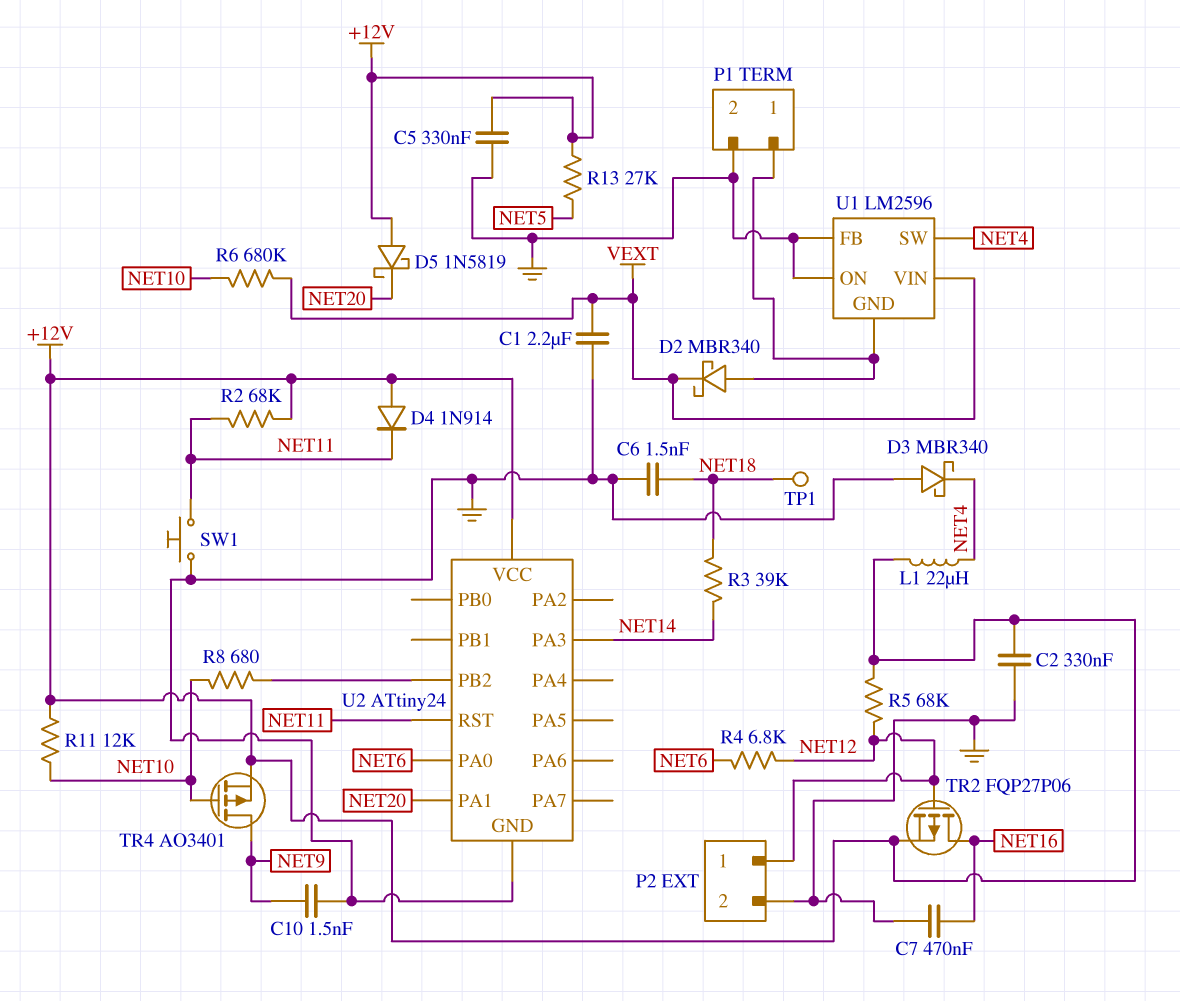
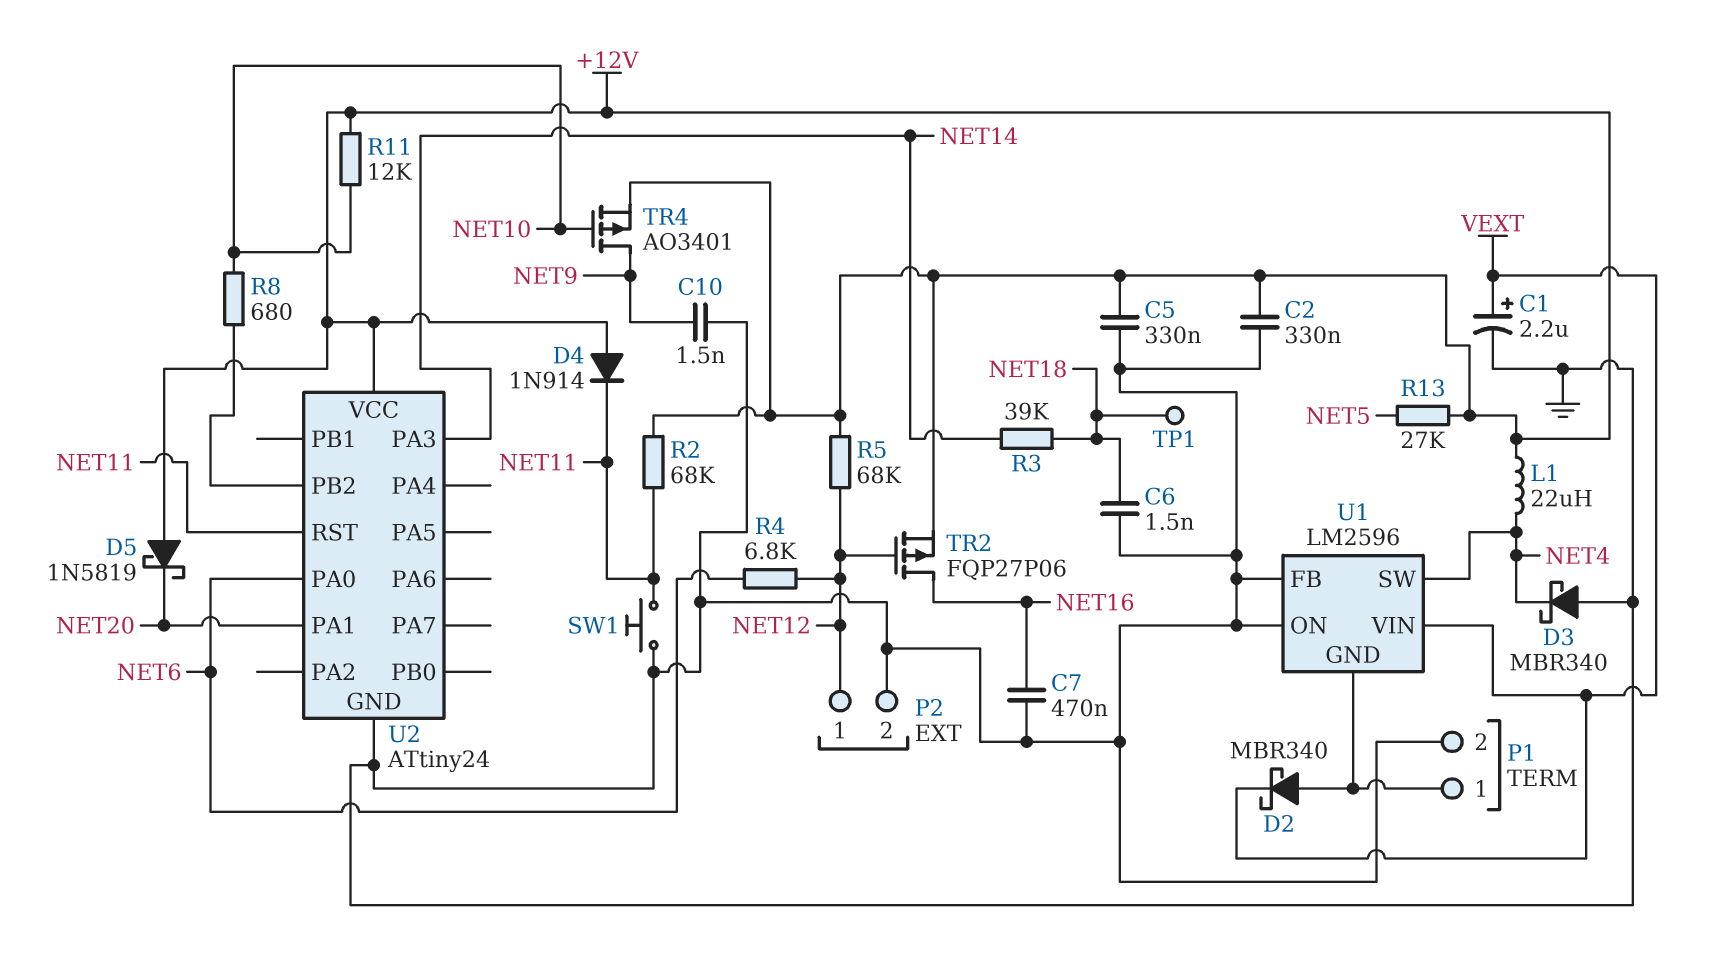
C1: 2.2uF (GND, VEXT) -> 2.2uF (plus VEXT, minus GND)
R6: 680k (NET10, VEXT) -> none

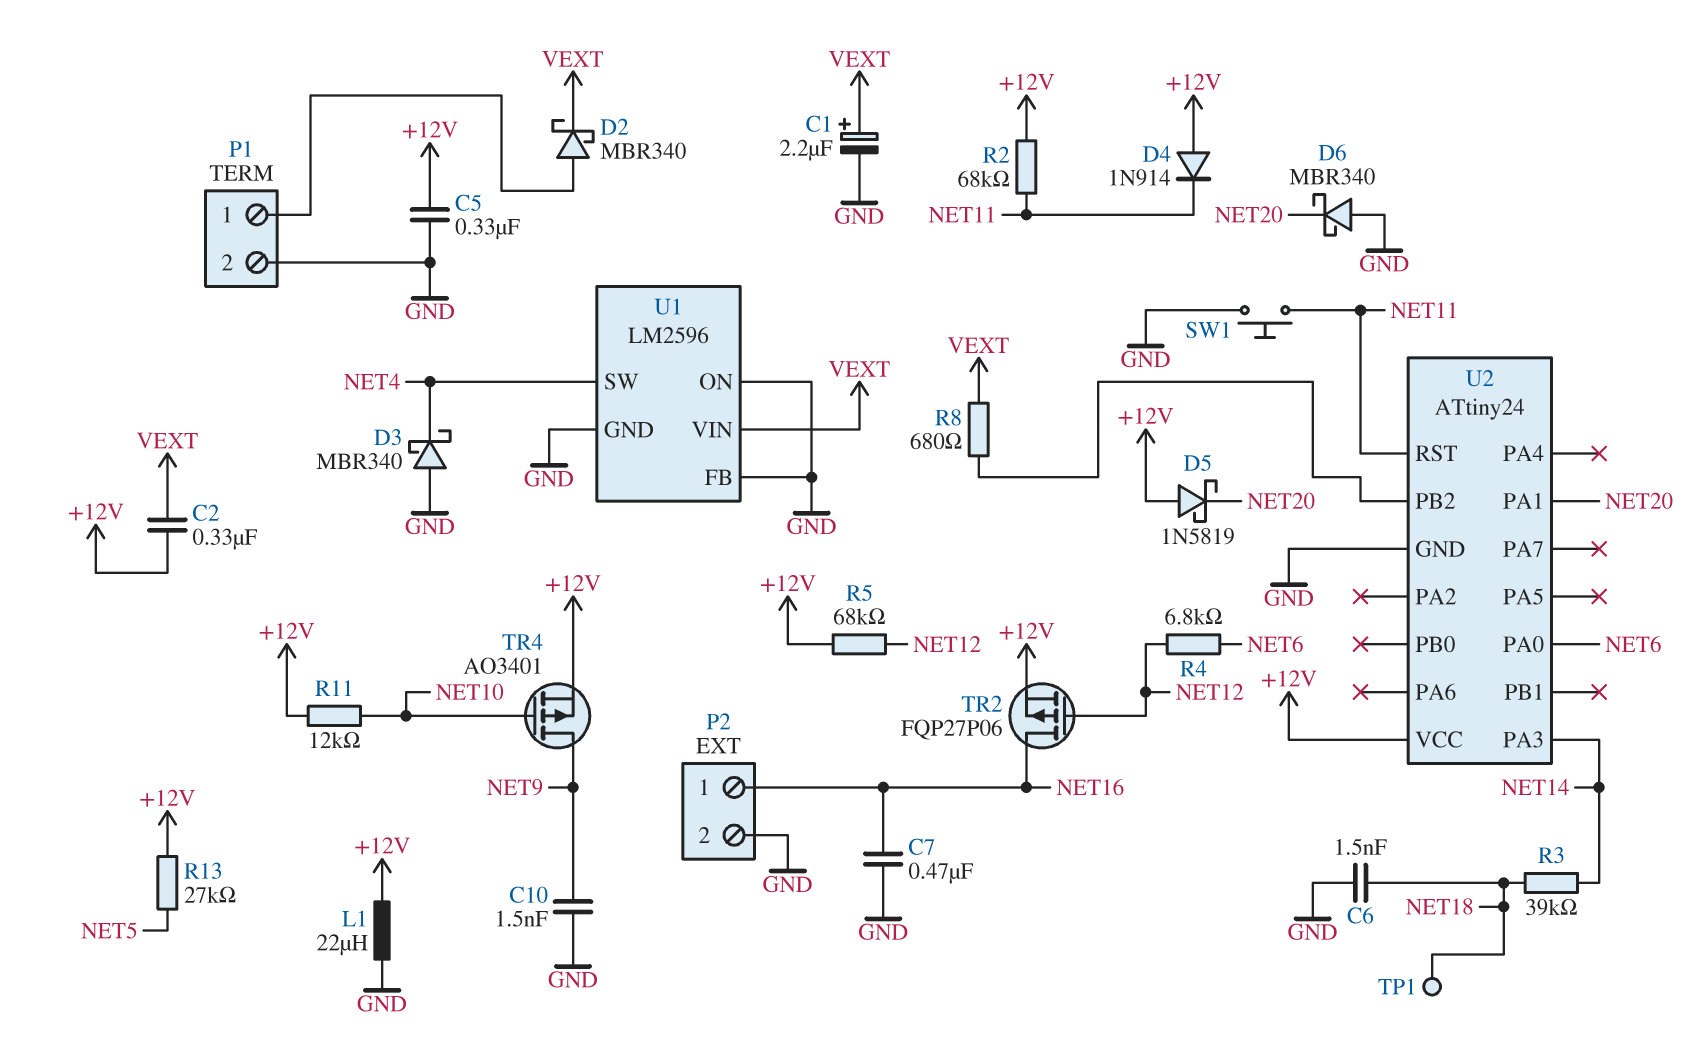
C2: 330nF (+12V, GND) -> 330nF (+12V, VEXT)
D6: none -> schottky MBR340 (A GND, K NET20)
L1: 22uH (+12V, NET4) -> 22uH (+12V, GND)
P2 pin 1: NET12 -> NET16
R8: 680 (NET10, U2/PB2) -> 680 (U2/PB2, VEXT)
U1 pin GND: P1/1 -> GND

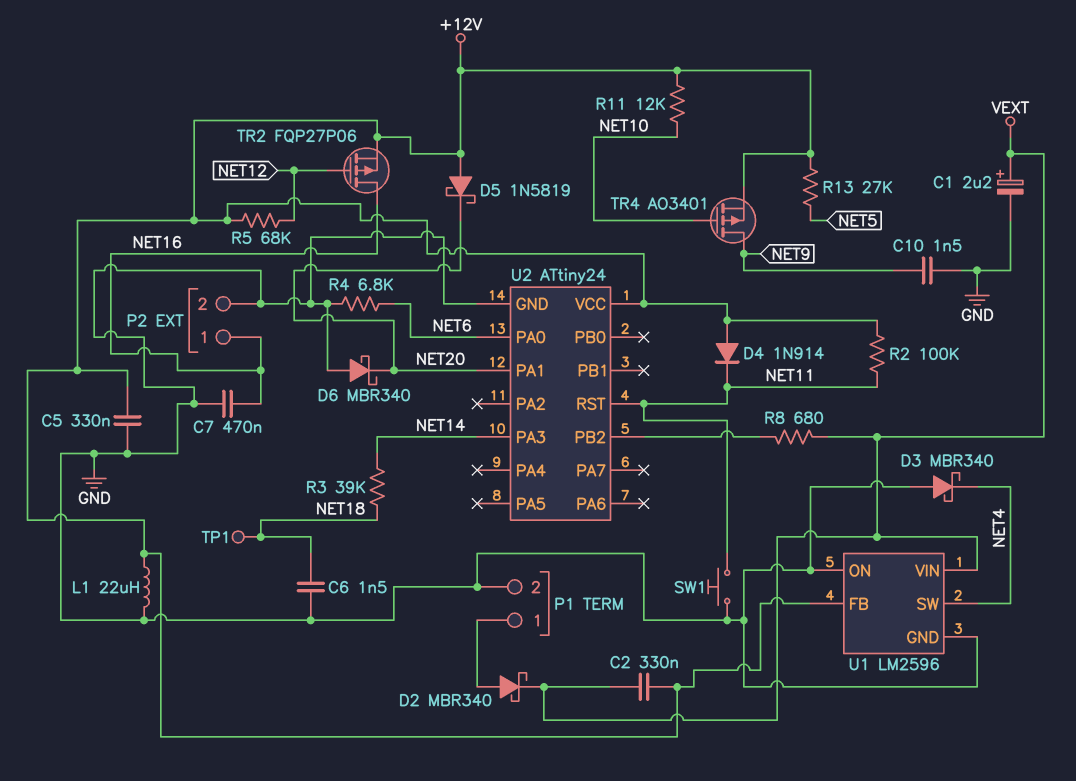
R2: 68k (+12V, NET11) -> 100k (+12V, NET11)
R4: 6.8k (NET6, NET12) -> 6.8k (GND, NET6)
U1 pin FB: GND -> +12V

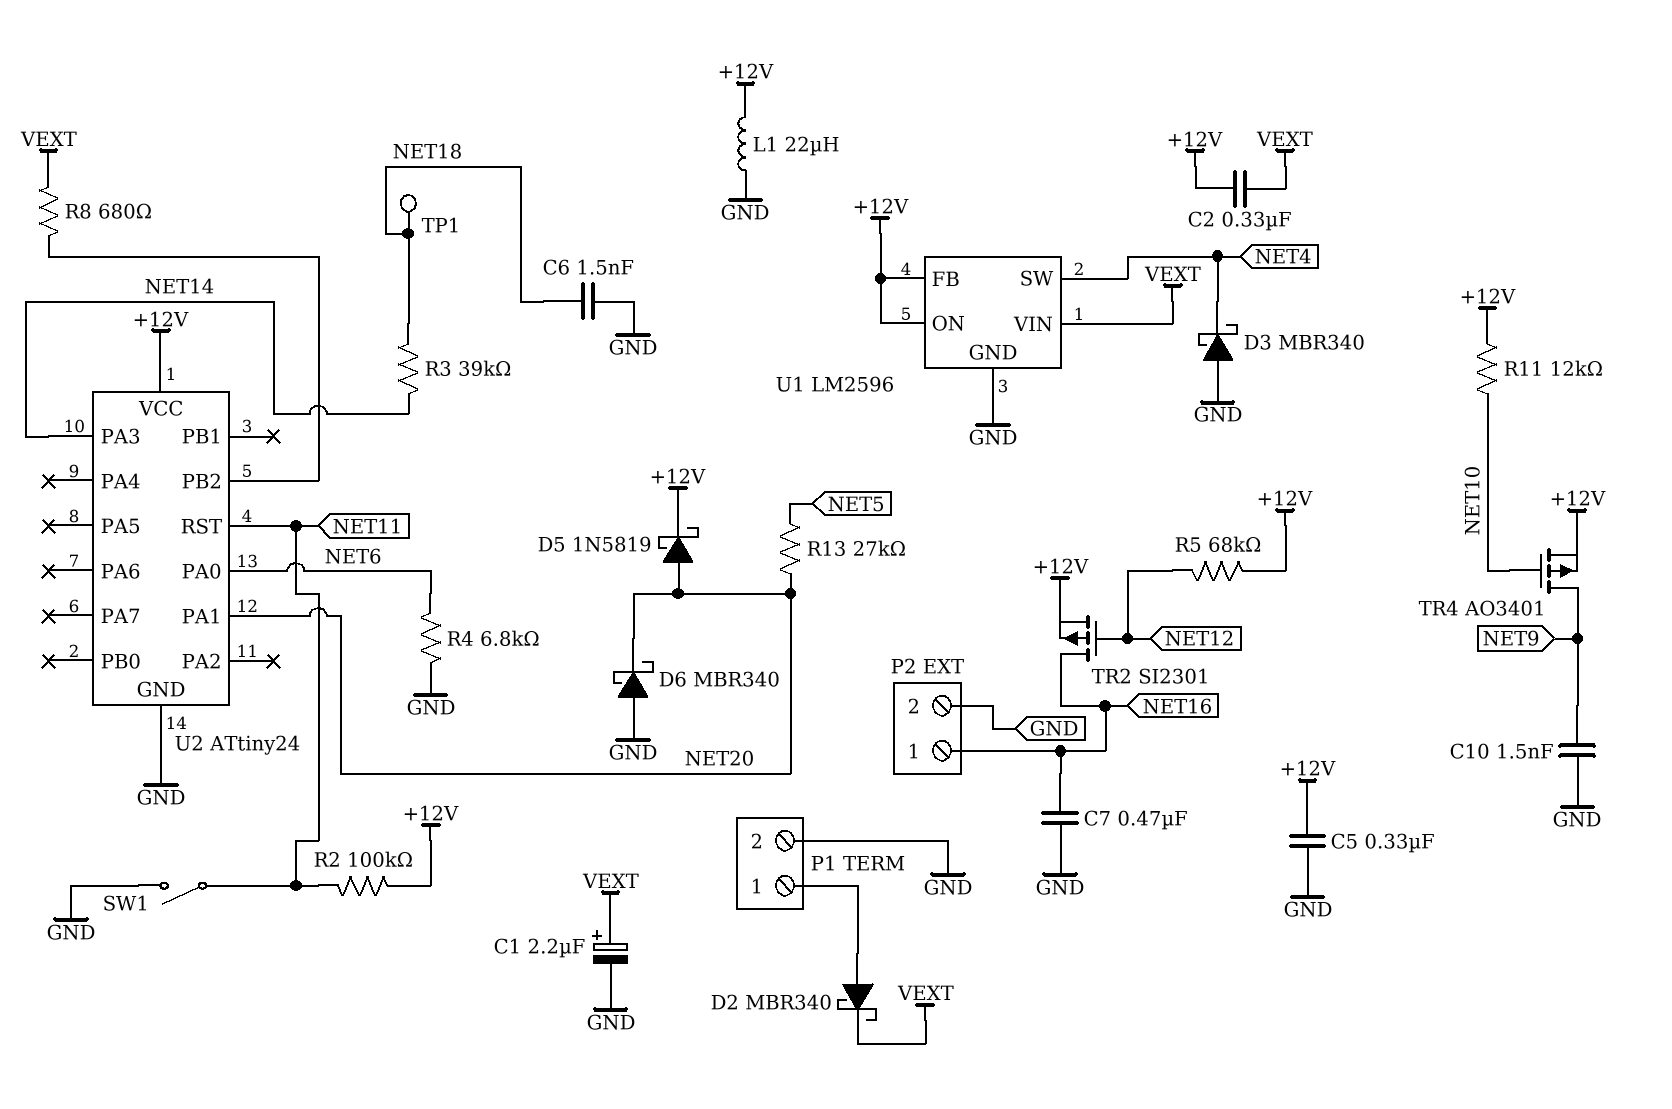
D4: diode 1N914 (A +12V, K NET11) -> none
D5: schottky 1N5819 (A +12V, K NET20) -> schottky 1N5819 (A NET20, K +12V)
R13: 27k (+12V, NET5) -> 27k (NET5, NET20)
SW1: button (GND, NET11) -> switch (GND, NET11)
TR2: PMOS FQP27P06 (G NET12, D NET16, S +12V) -> PMOS SI2301 (G NET12, D NET16, S +12V)
U1 pin ON: GND -> +12V

